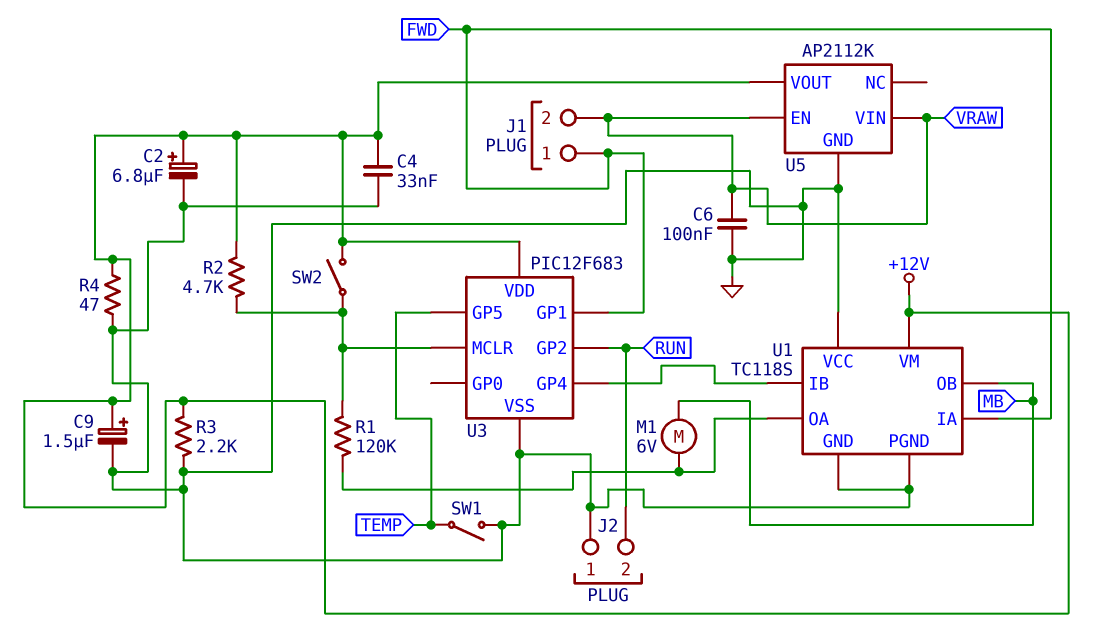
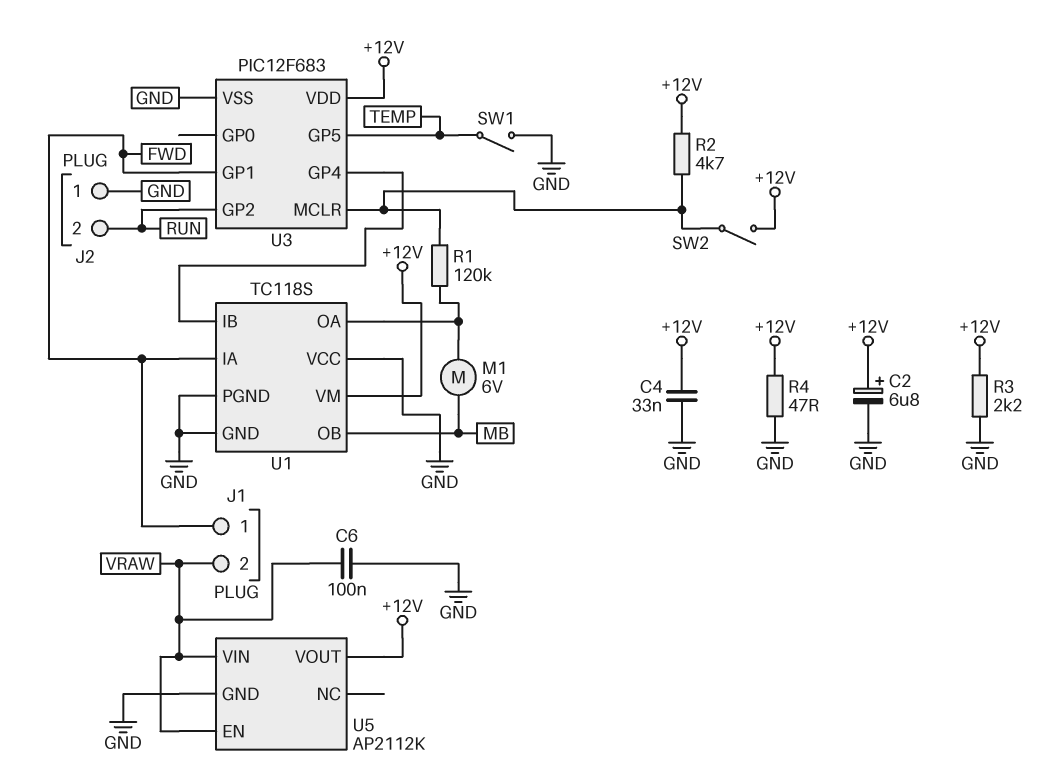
C9: 1.5uF (plus +12V, minus GND) -> none

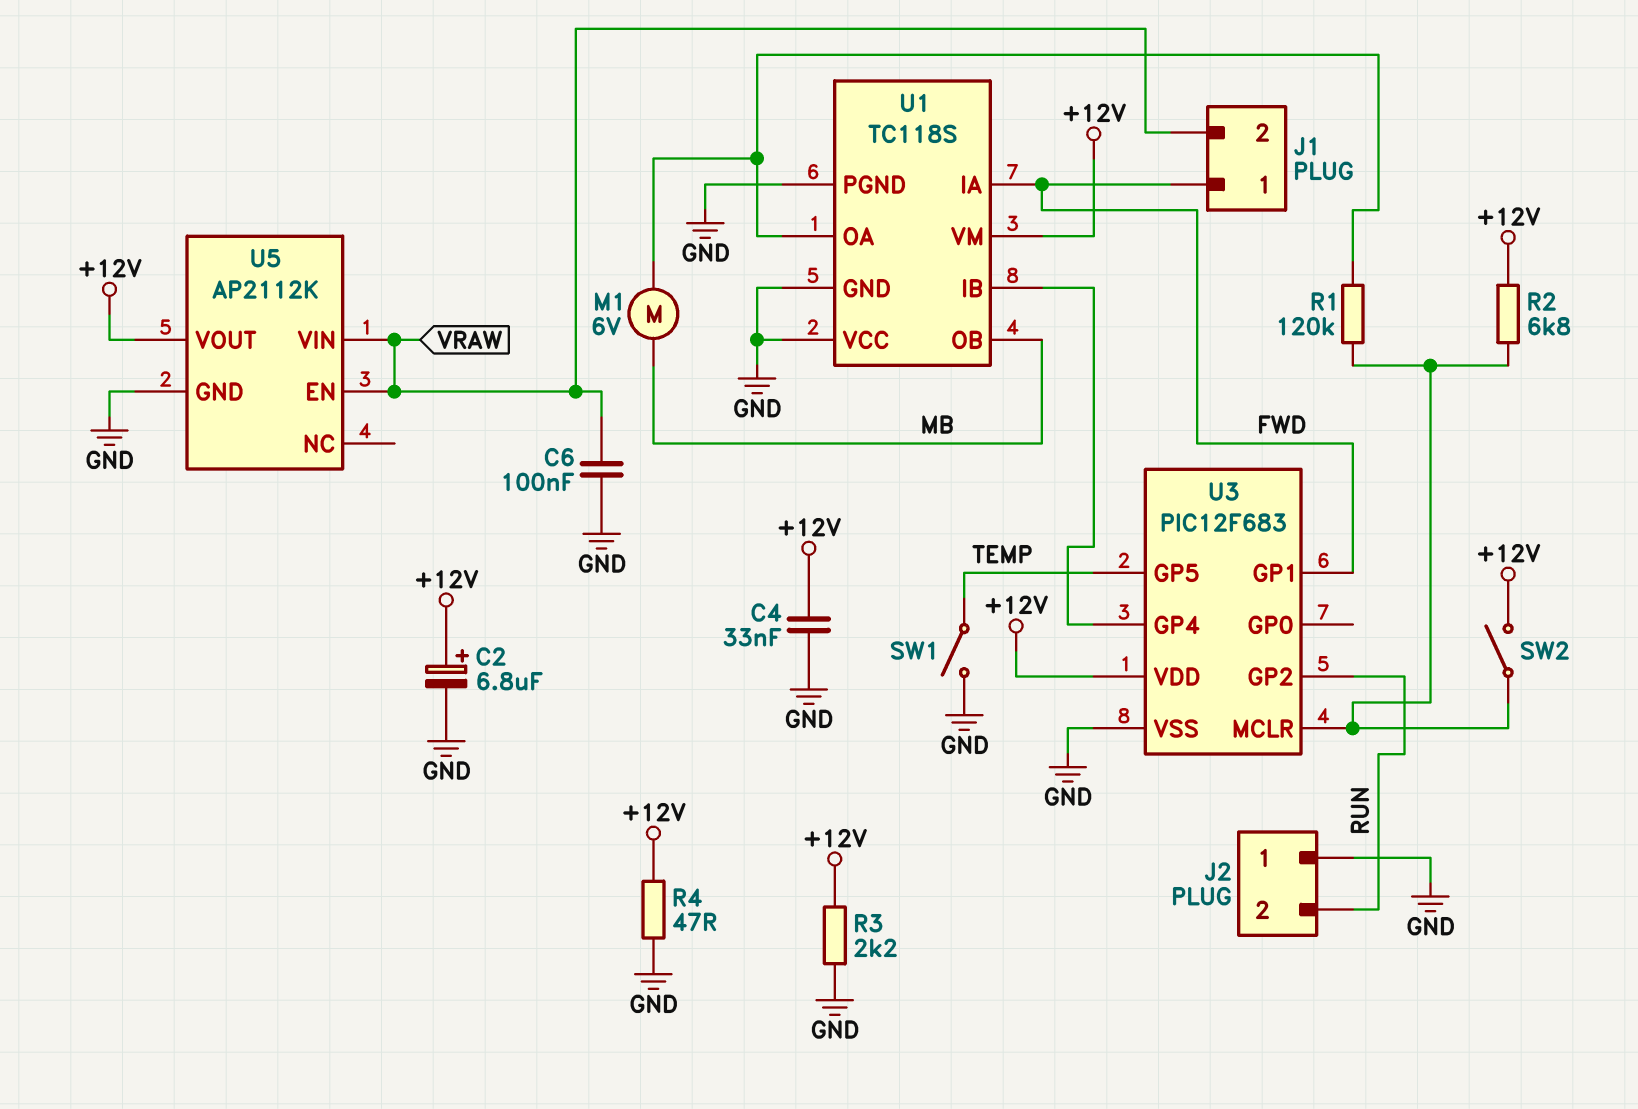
R2: 4.7k (+12V, U3/MCLR) -> 6.8k (+12V, U3/MCLR)

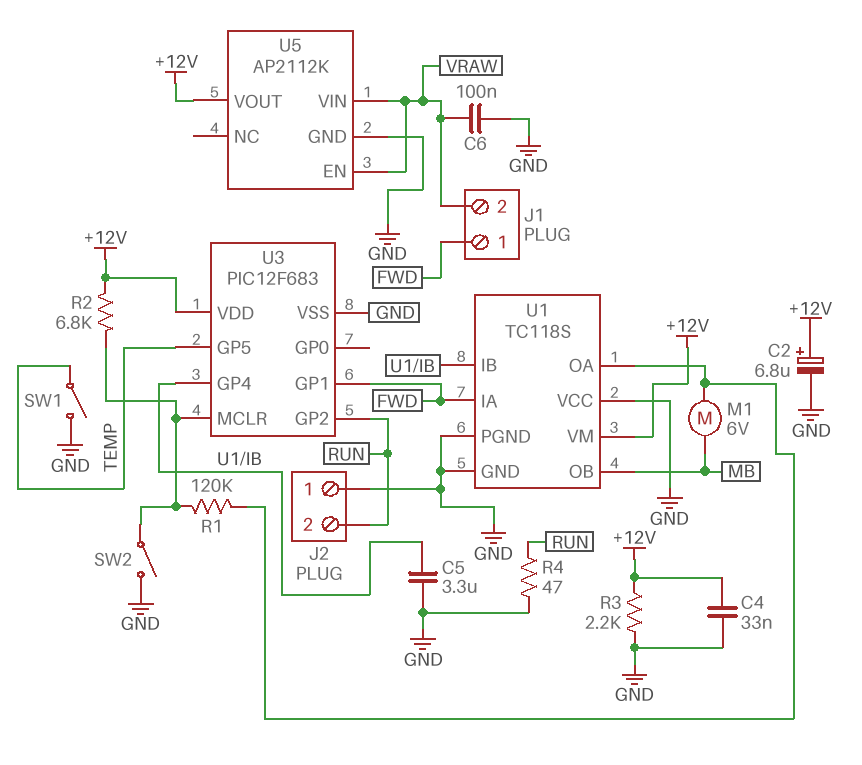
C5: none -> 3.3uF (GND, U1/IB)
R4: 47 (+12V, GND) -> 47 (GND, RUN)
SW2: switch (+12V, U3/MCLR) -> switch (GND, U3/MCLR)

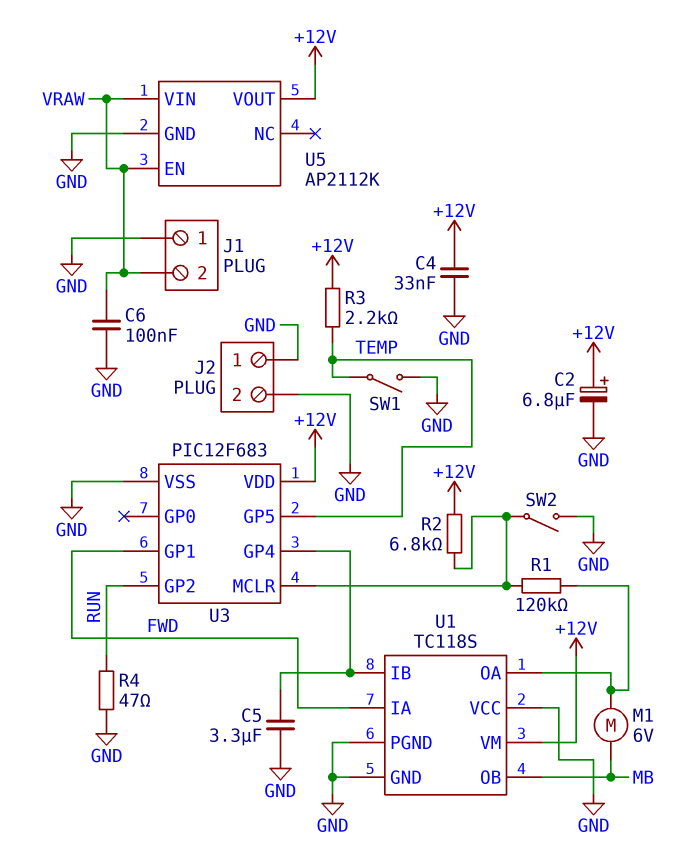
J1 pin 1: FWD -> GND
J2 pin 2: RUN -> GND
R3: 2.2k (+12V, GND) -> 2.2k (+12V, TEMP)

